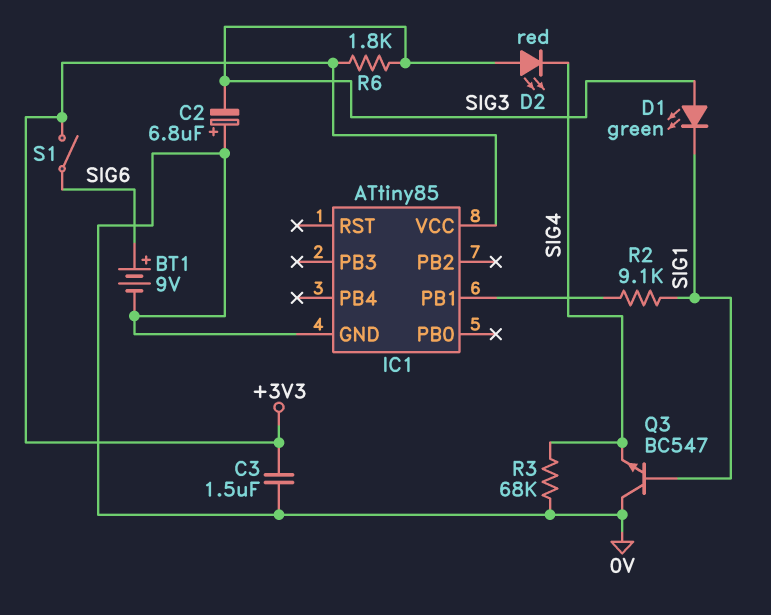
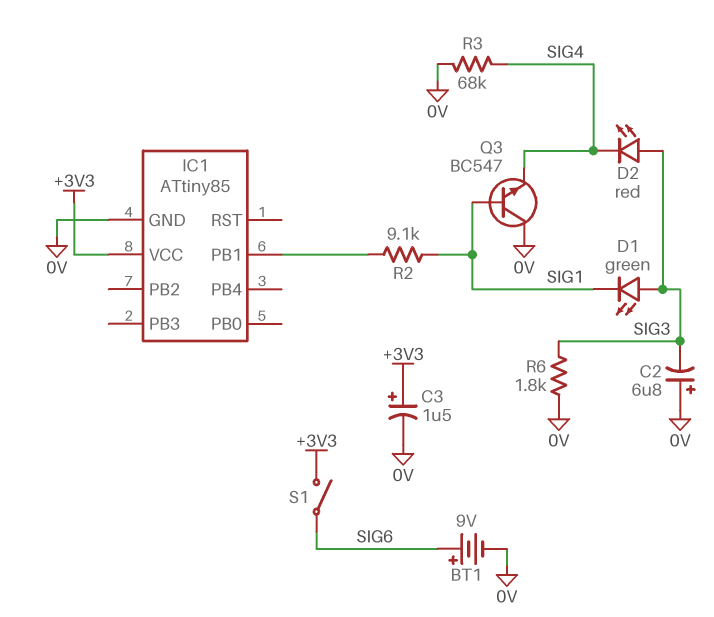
C3: 1.5uF (+3V3, 0V) -> 1.5uF (plus +3V3, minus 0V)
R6: 1.8k (+3V3, SIG3) -> 1.8k (0V, SIG3)

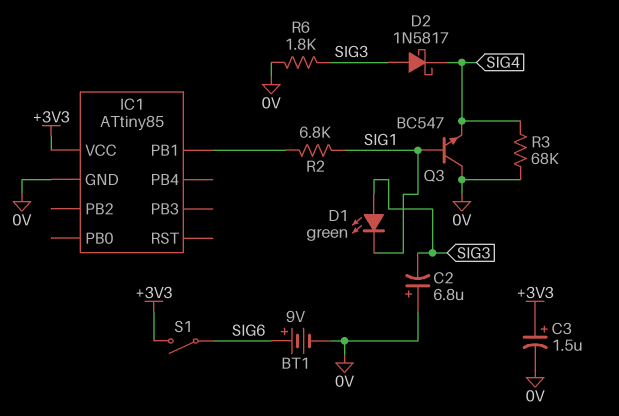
D2: LED red (A SIG3, K SIG4) -> schottky 1N5817 (A SIG3, K SIG4)
R2: 9.1k (IC1/PB1, SIG1) -> 6.8k (IC1/PB1, SIG1)

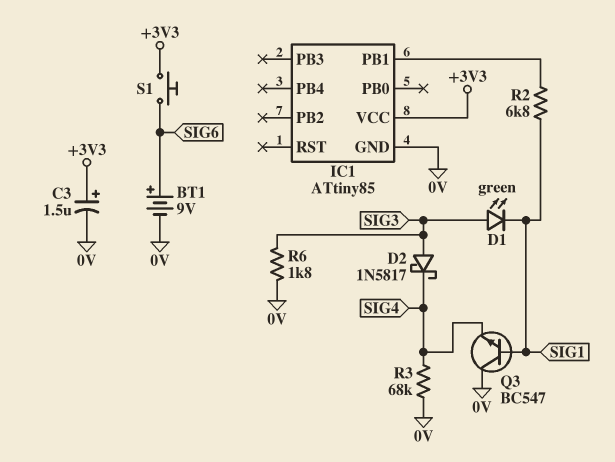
C2: 6.8uF (plus 0V, minus SIG3) -> none
S1: switch (+3V3, SIG6) -> button (+3V3, SIG6)

